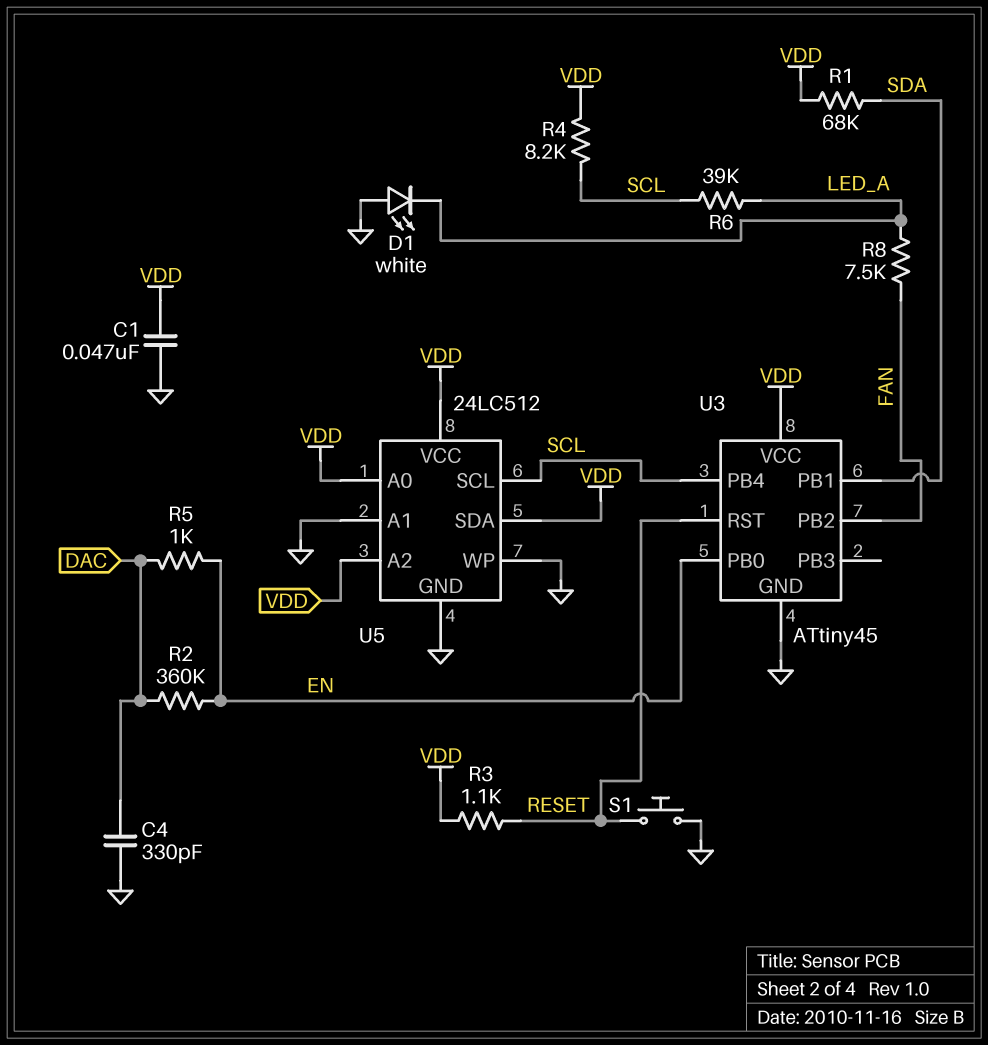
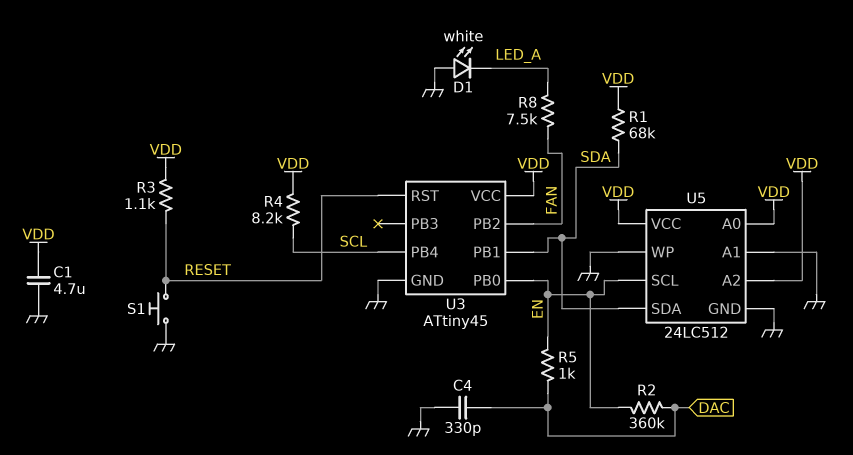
C1: 47nF (GND, VDD) -> 4.7uF (GND, VDD)
R6: 39k (LED_A, SCL) -> none
U5 pin SCL: SCL -> EN
U5 pin SDA: VDD -> SDA

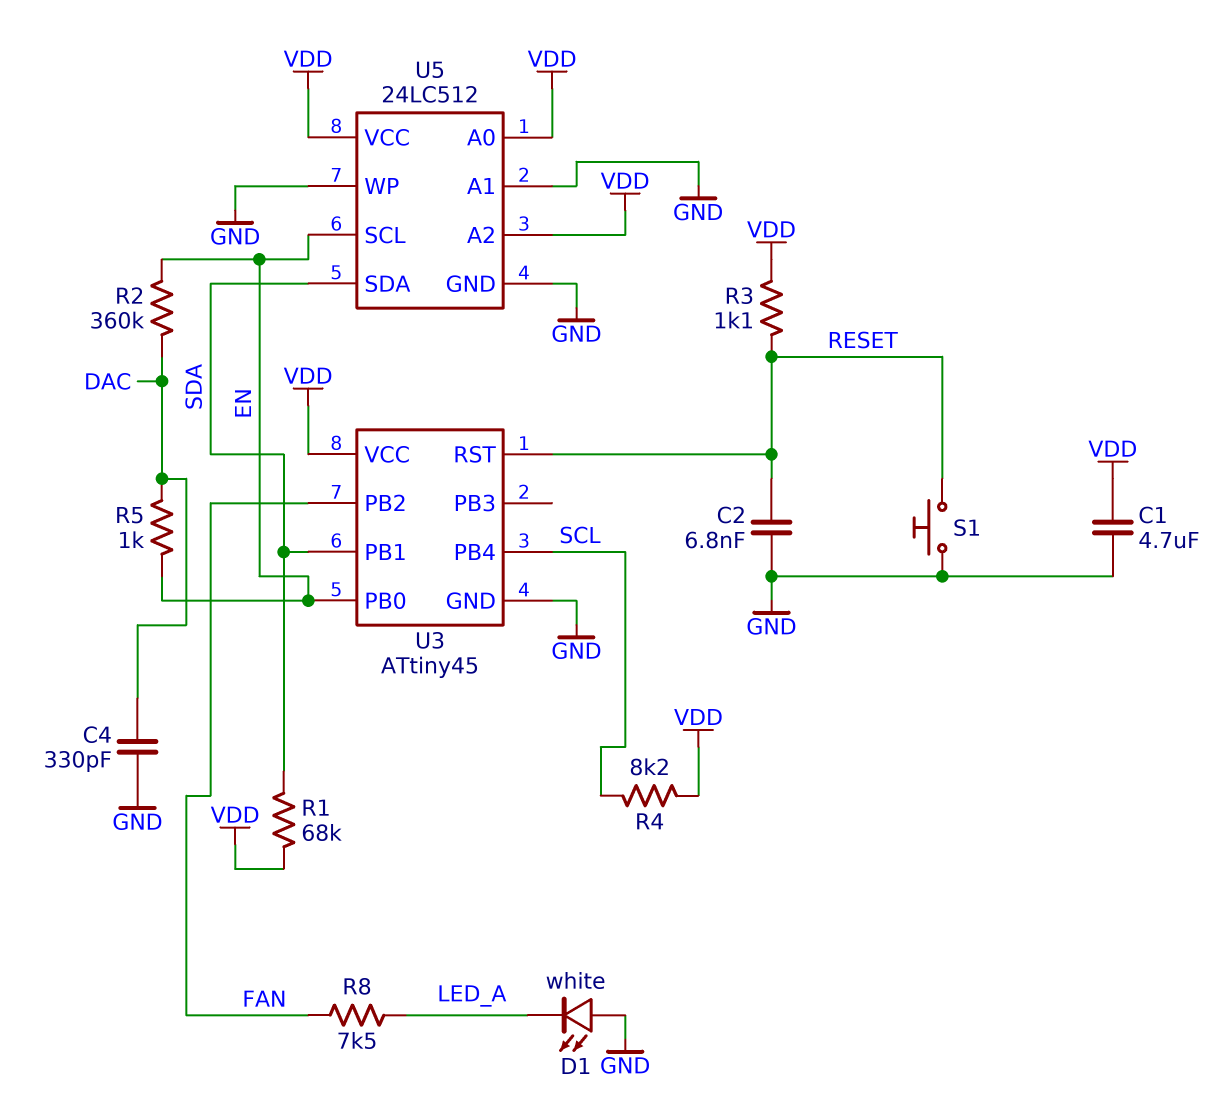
C2: none -> 6.8nF (GND, RESET)

